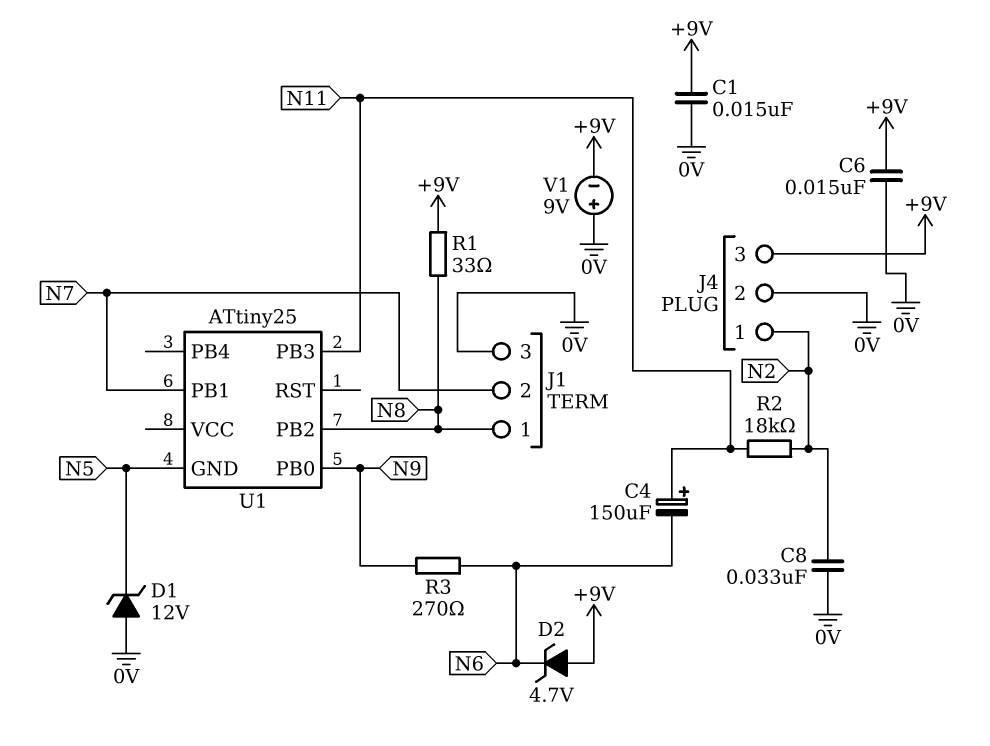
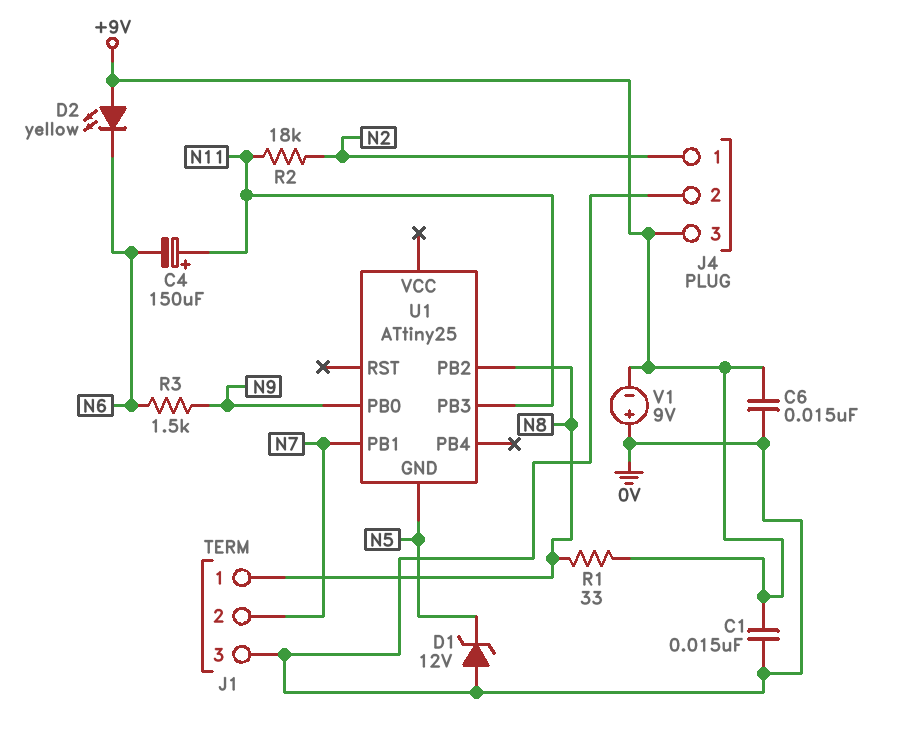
C8: 33nF (0V, N2) -> none
D2: zener 4.7V (A +9V, K N6) -> LED yellow (A +9V, K N6)
R3: 270 (N6, N9) -> 1.5k (N6, N9)

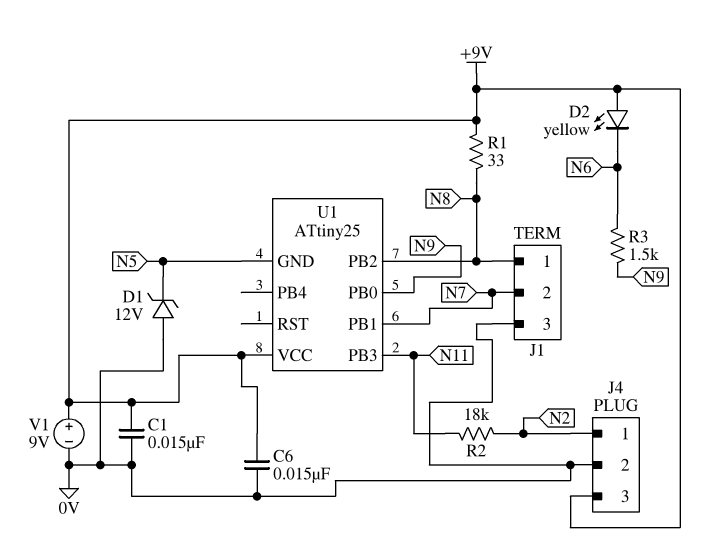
C4: 150uF (plus N11, minus N6) -> none
U1 pin VCC: none -> +9V
V1: 9V (plus 0V, minus +9V) -> 9V (plus +9V, minus 0V)

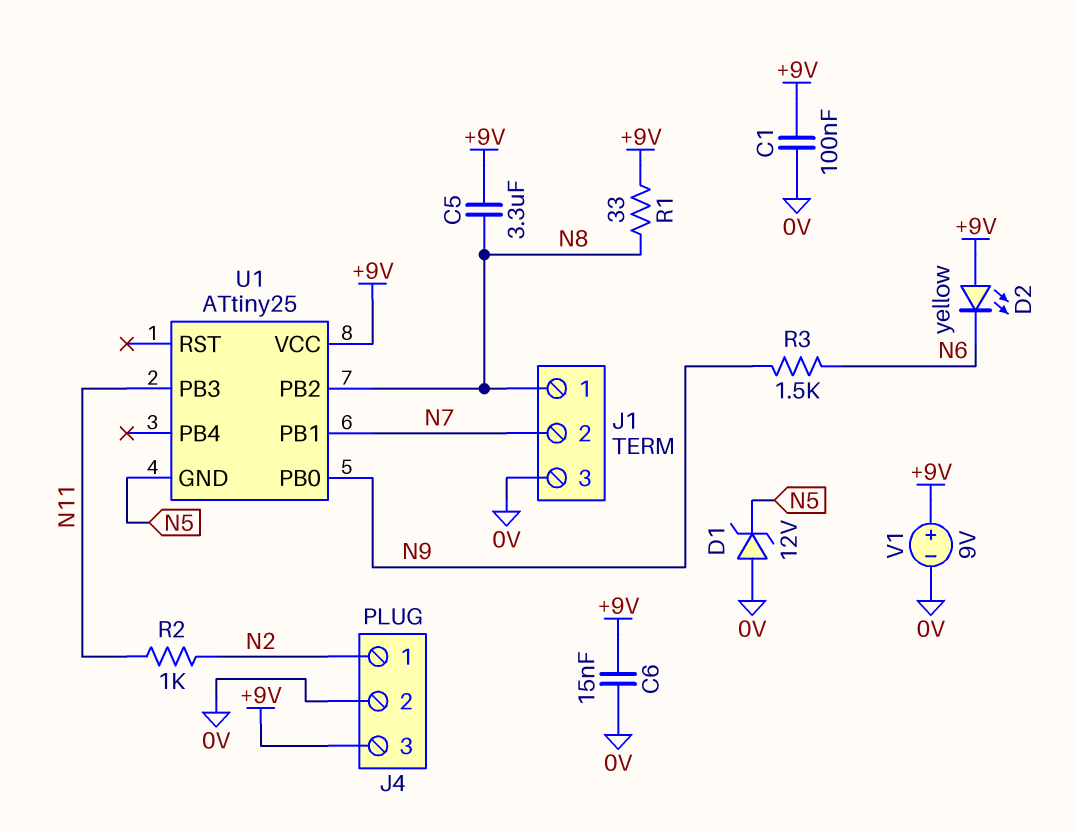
C1: 15nF (+9V, 0V) -> 100nF (+9V, 0V)
C5: none -> 3.3uF (+9V, N8)
R2: 18k (N2, N11) -> 1k (N2, N11)

